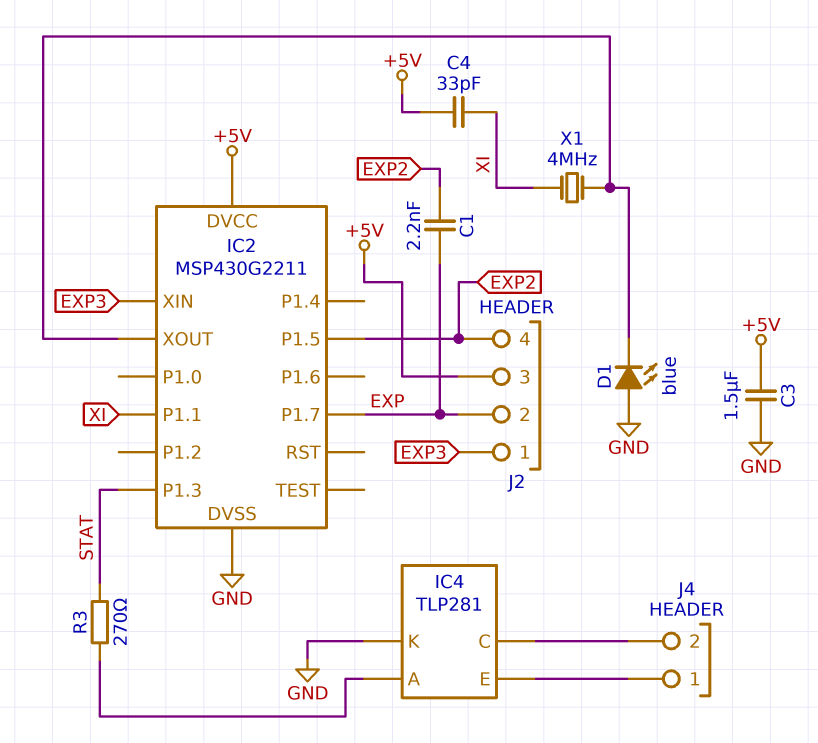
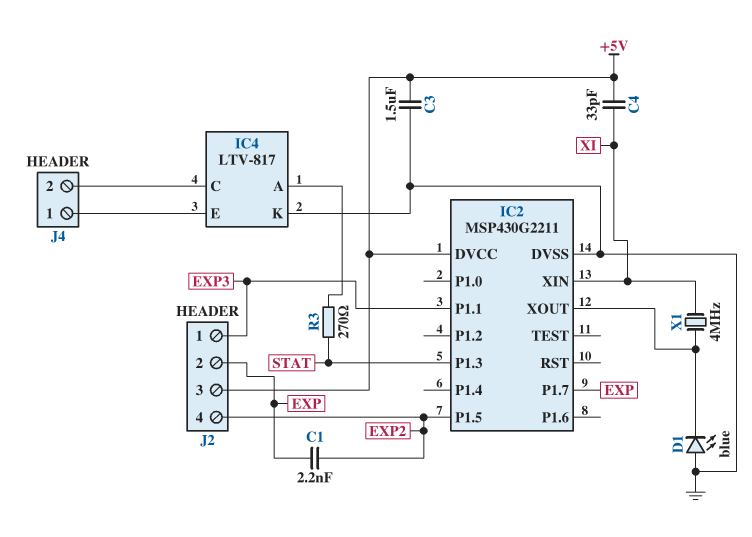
IC2 pin P1.1: XI -> EXP3
IC2 pin XIN: EXP3 -> XI
IC4: TLP281 -> LTV-817

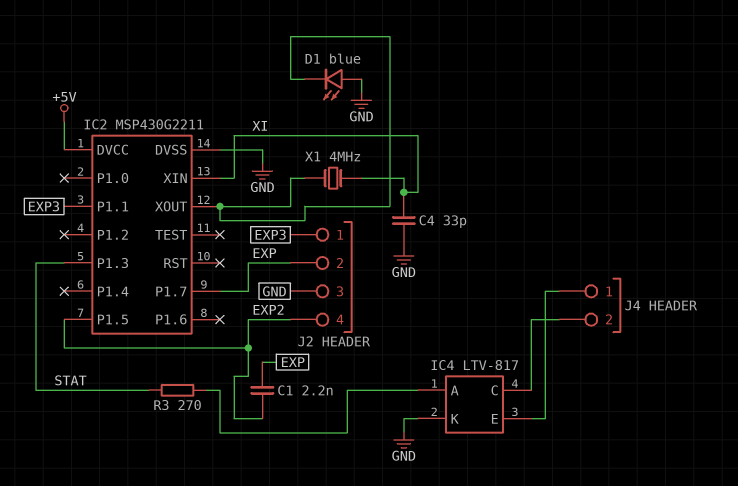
C3: 1.5uF (+5V, GND) -> none
C4: 33pF (+5V, XI) -> 33pF (GND, XI)
J2 pin 3: +5V -> GND

